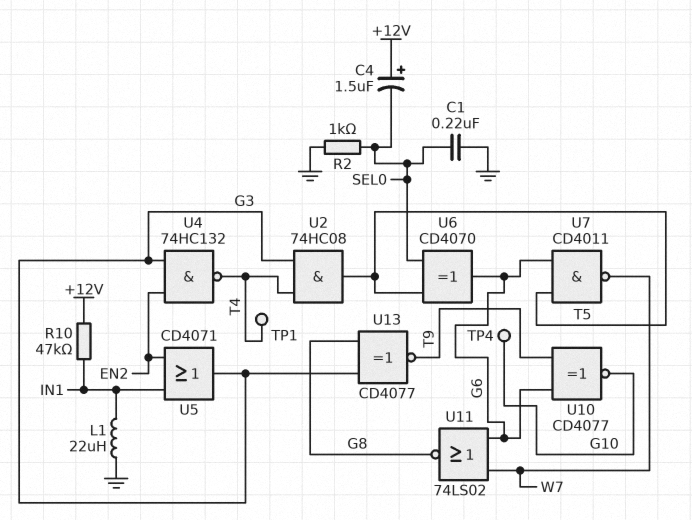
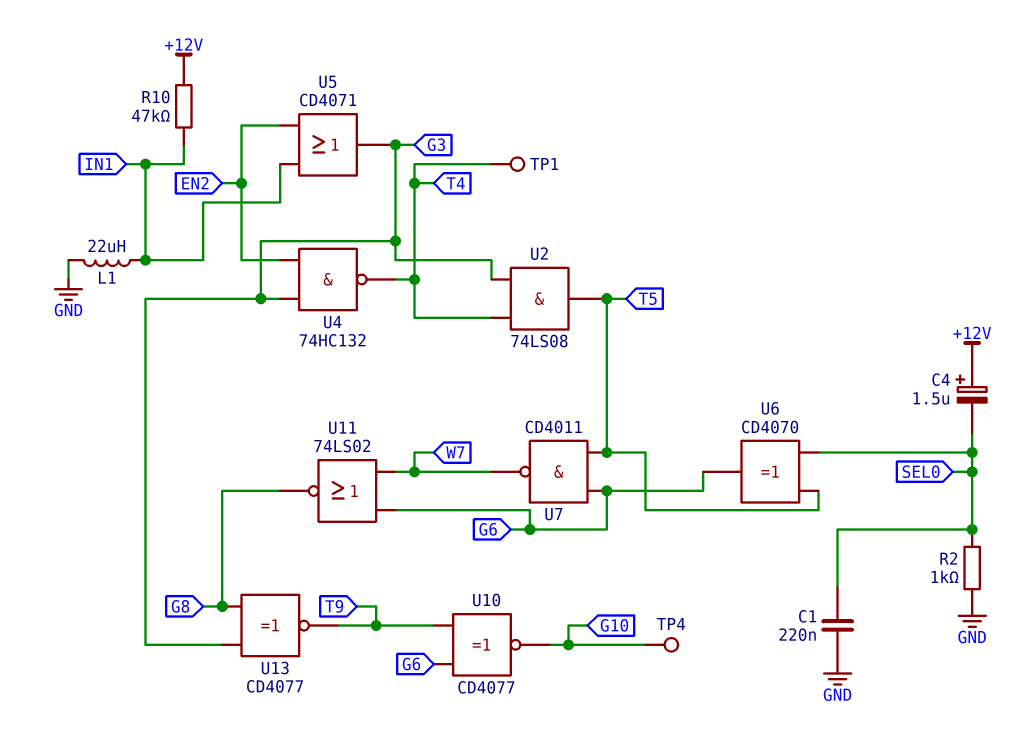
U2: AND 74HC08 (in G3, in T4, out T5) -> AND 74LS08 (in G3, in T4, out T5)

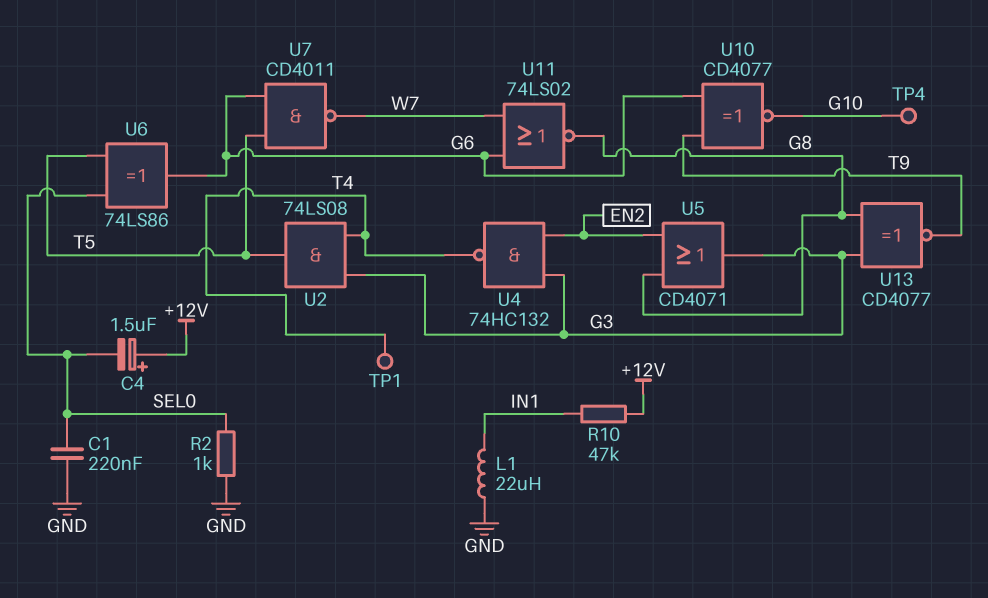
U5: OR CD4071 (in EN2, in IN1, out G3) -> OR CD4071 (in EN2, in G8, out G3)
U6: XOR CD4070 (in SEL0, in T5, out G6) -> XOR 74LS86 (in SEL0, in T5, out G6)

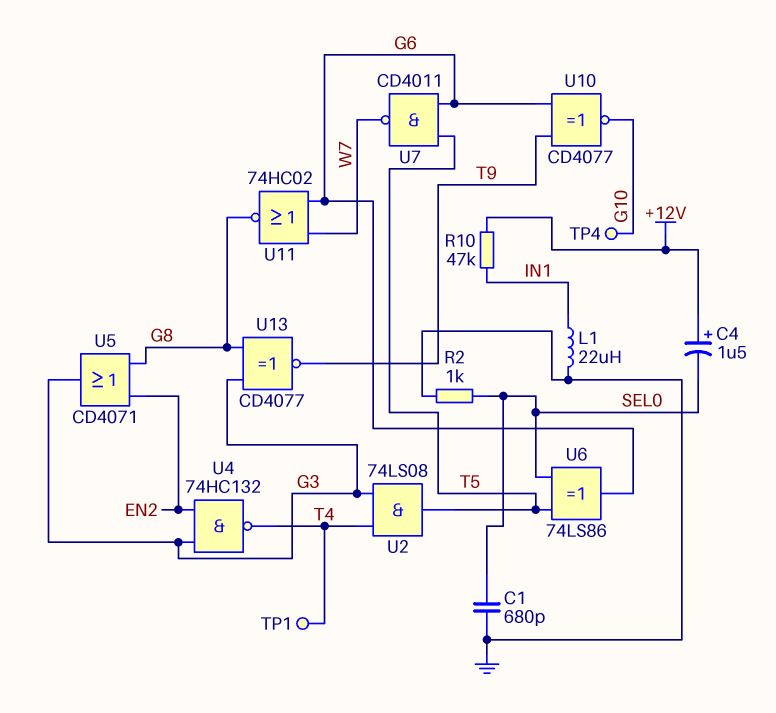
C1: 220nF (GND, SEL0) -> 680pF (GND, SEL0)
U11: NOR 74LS02 (in G6, in W7, out G8) -> NOR 74HC02 (in G6, in W7, out G8)

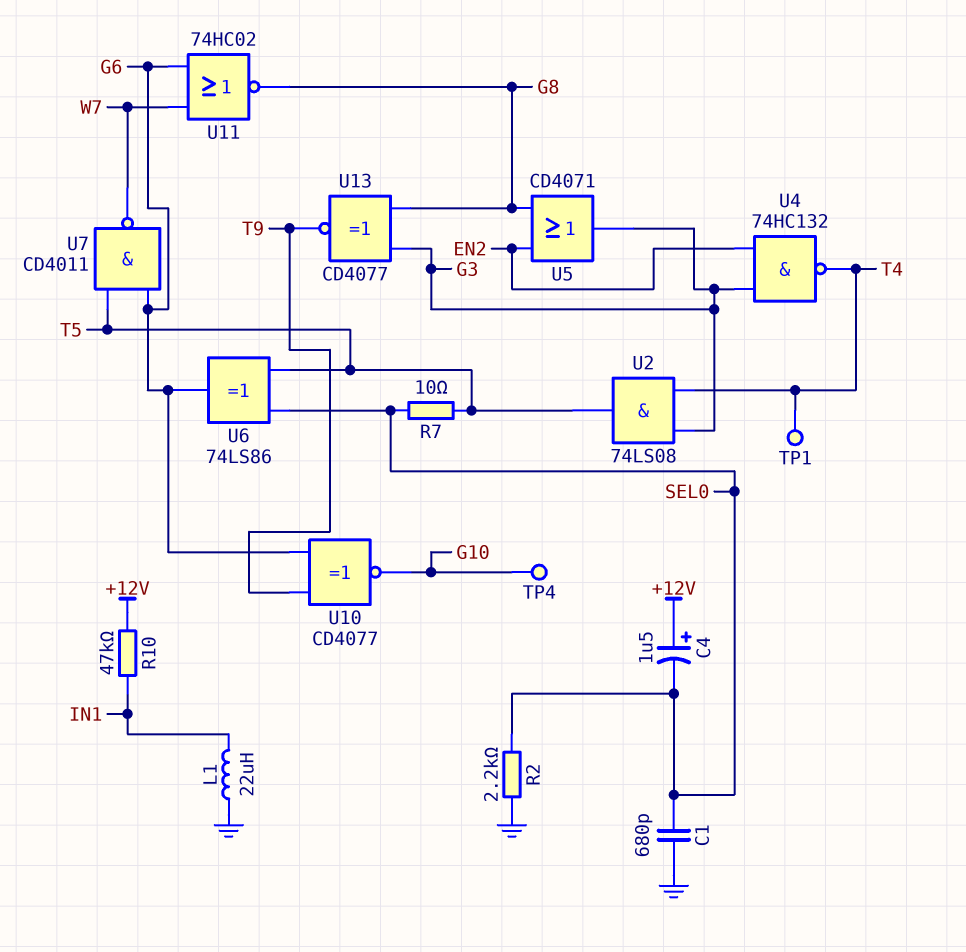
R2: 1k (GND, SEL0) -> 2.2k (GND, SEL0)
R7: none -> 10 (SEL0, T5)

